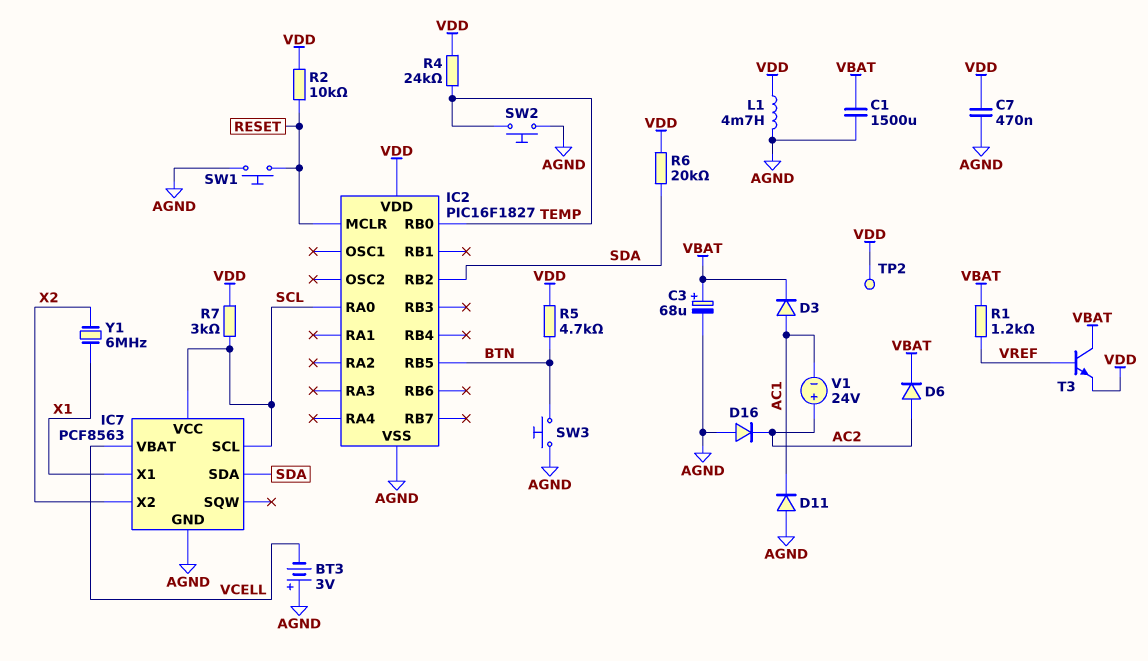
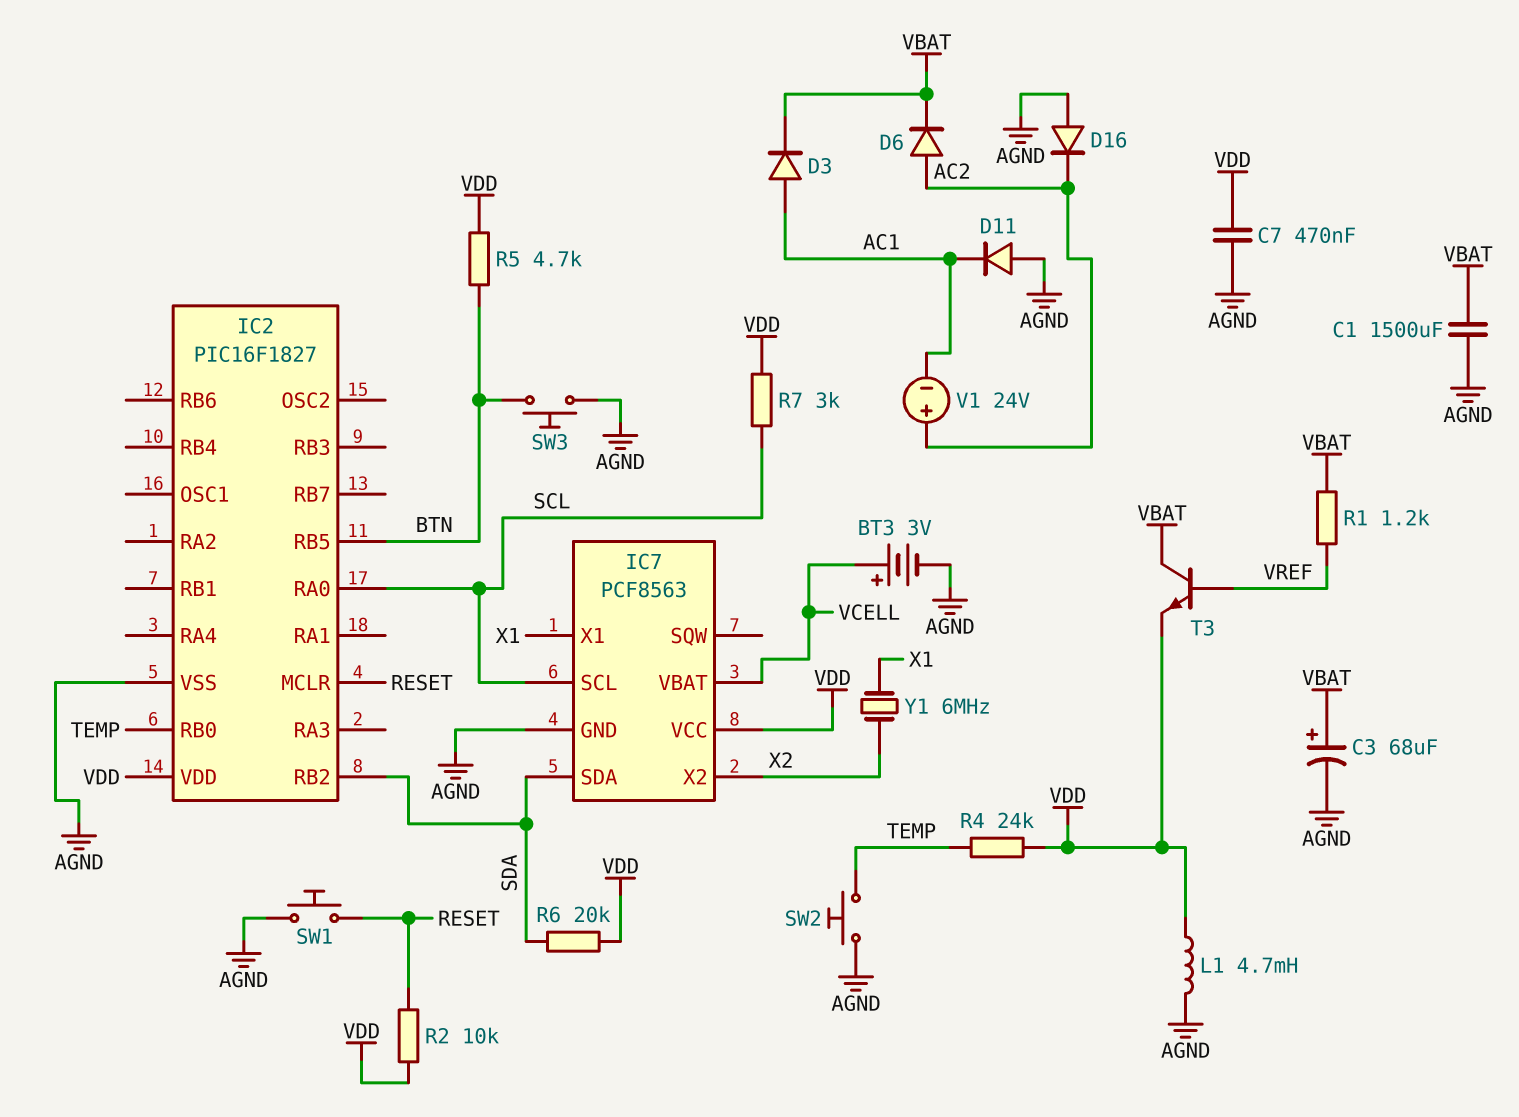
BT3: 3V (plus AGND, minus VCELL) -> 3V (plus VCELL, minus AGND)
IC7 pin VCC: SCL -> VDD
TP2: test point (VDD) -> none

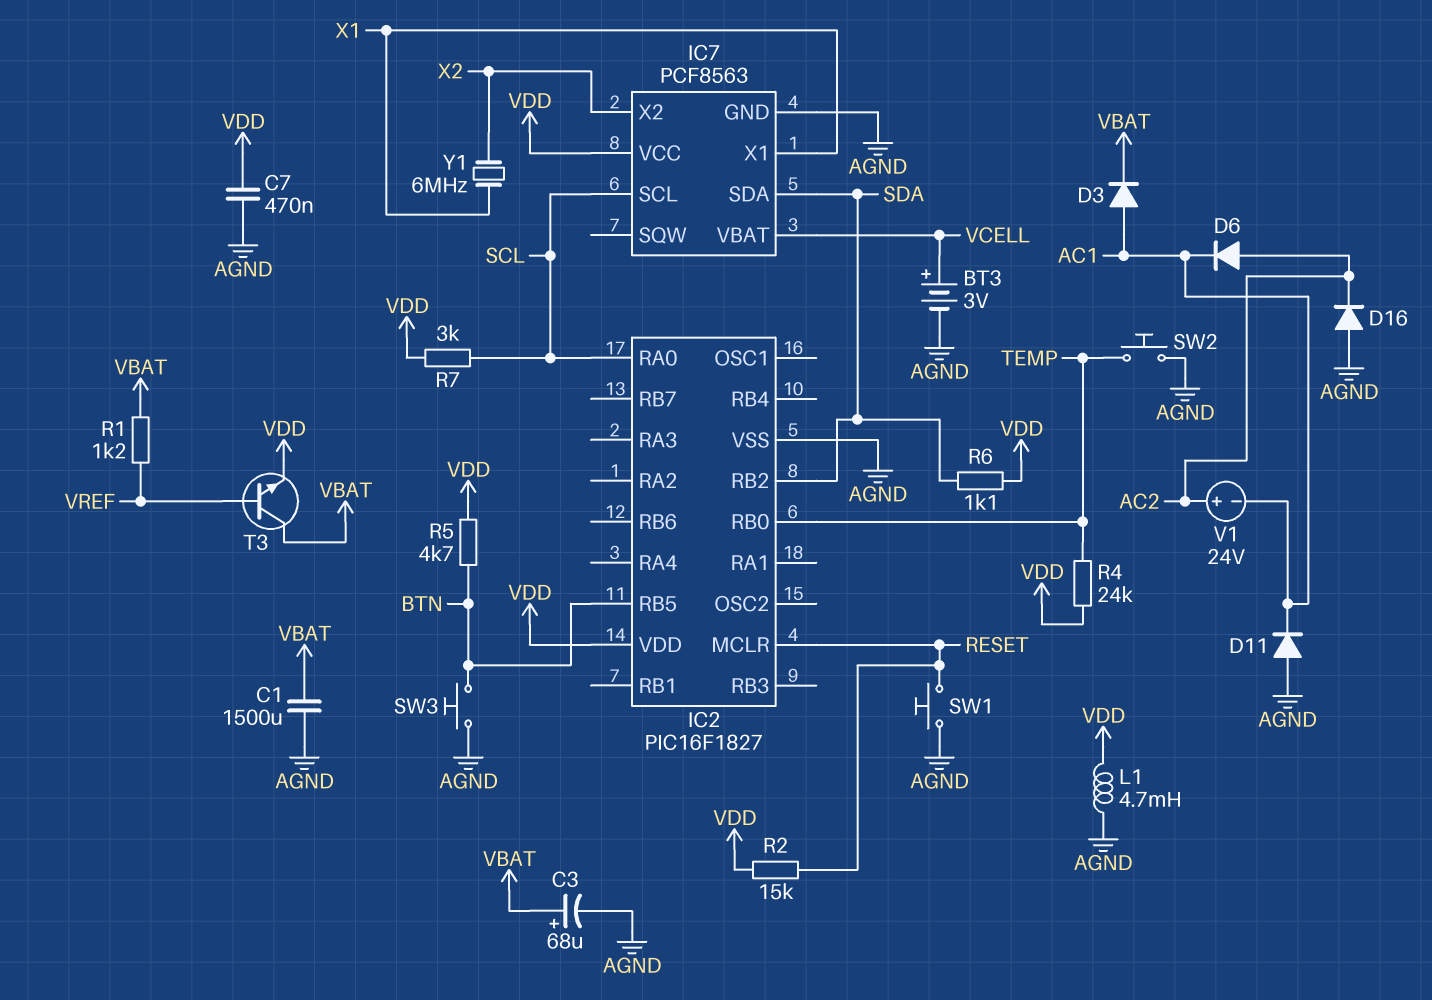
D6: diode (A AC2, K VBAT) -> diode (A AC2, K AC1)
R2: 10k (RESET, VDD) -> 15k (RESET, VDD)
R6: 20k (SDA, VDD) -> 1.1k (SDA, VDD)

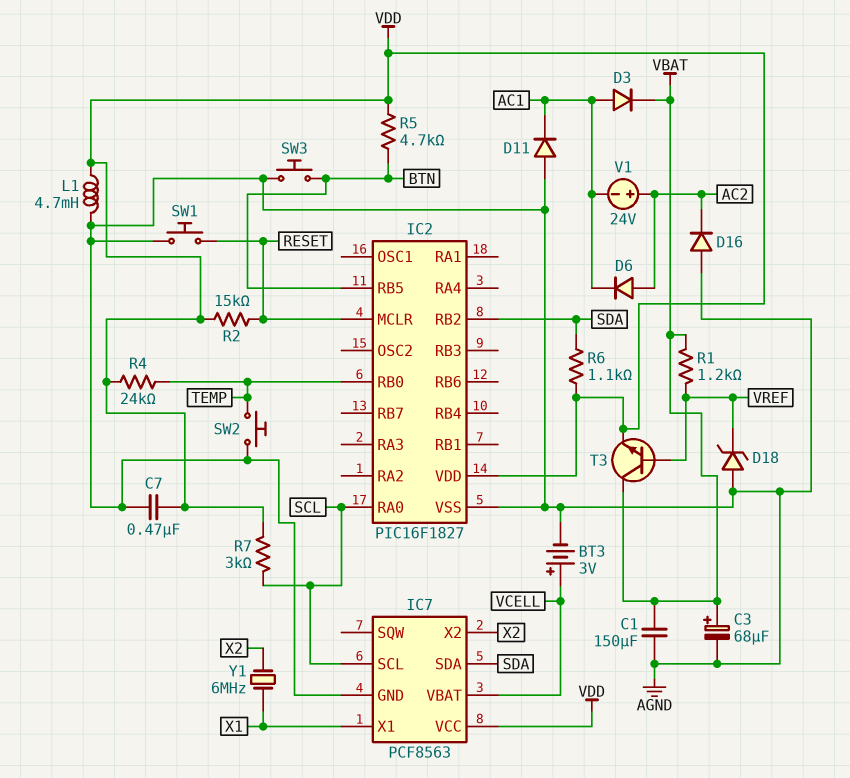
C1: 1500uF (AGND, VBAT) -> 150uF (AGND, VBAT)
D18: none -> zener (A AGND, K VREF)

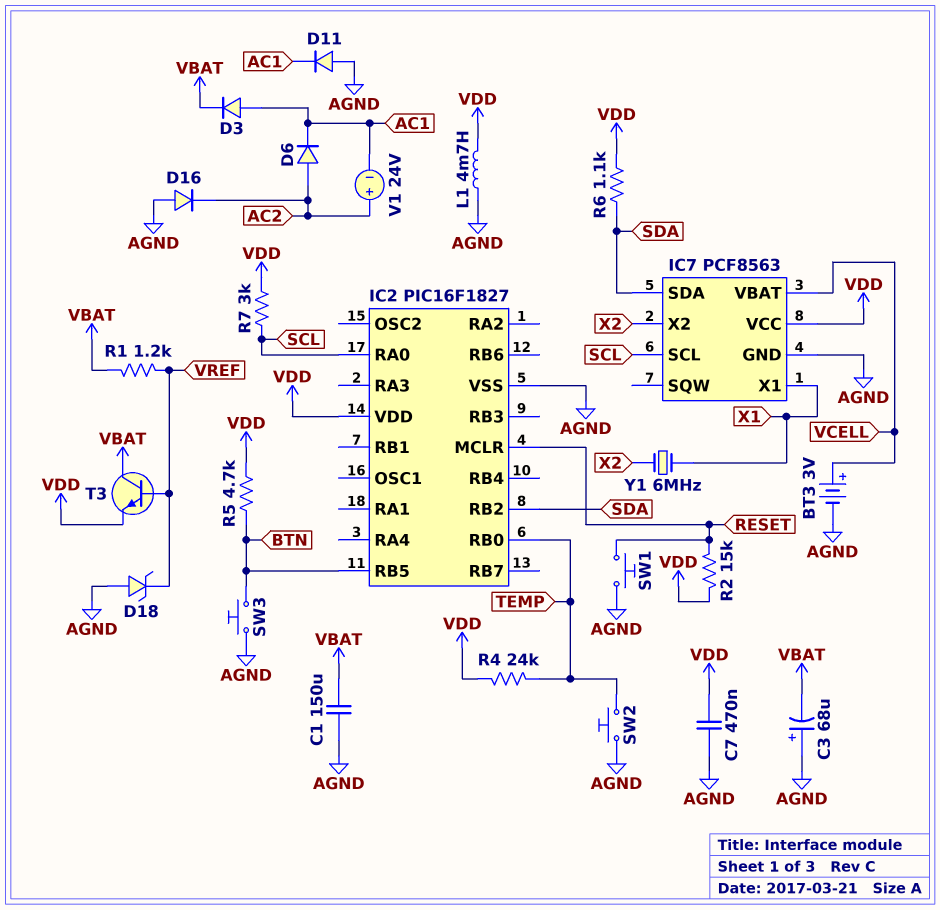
C3: 68uF (plus VBAT, minus AGND) -> 68uF (plus AGND, minus VBAT)

